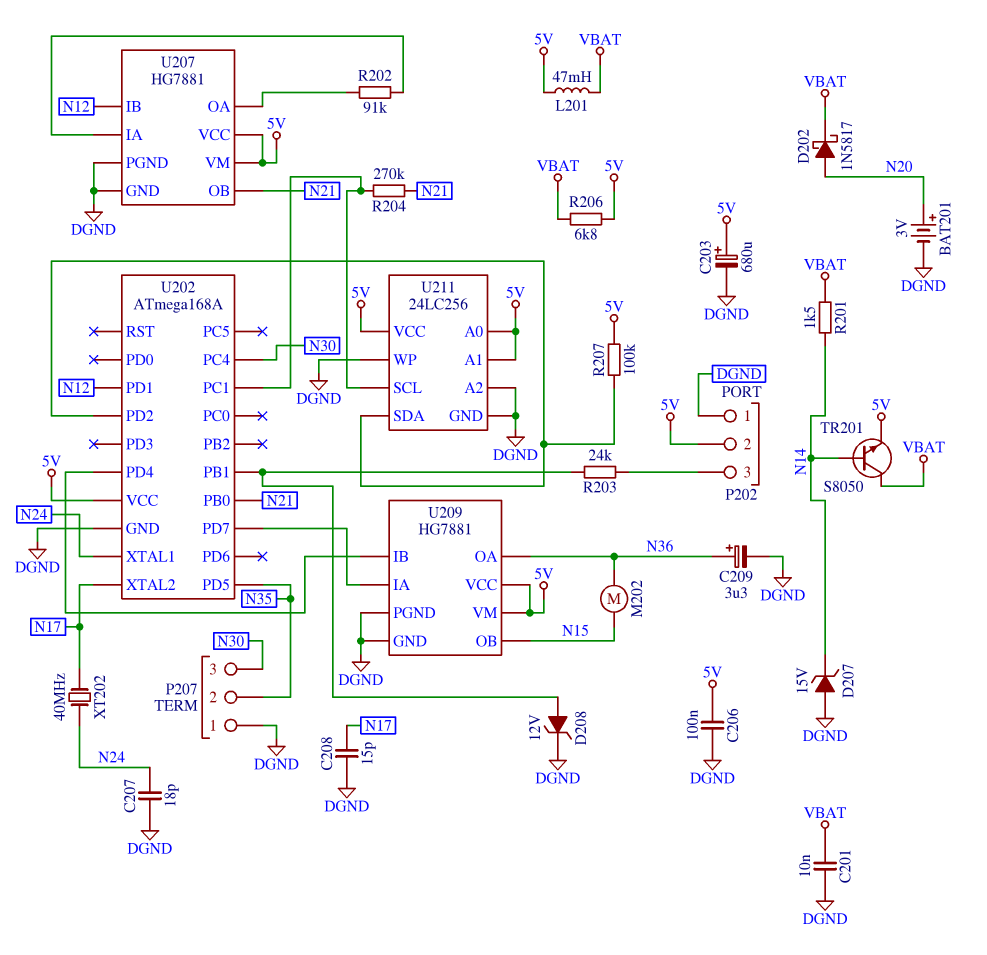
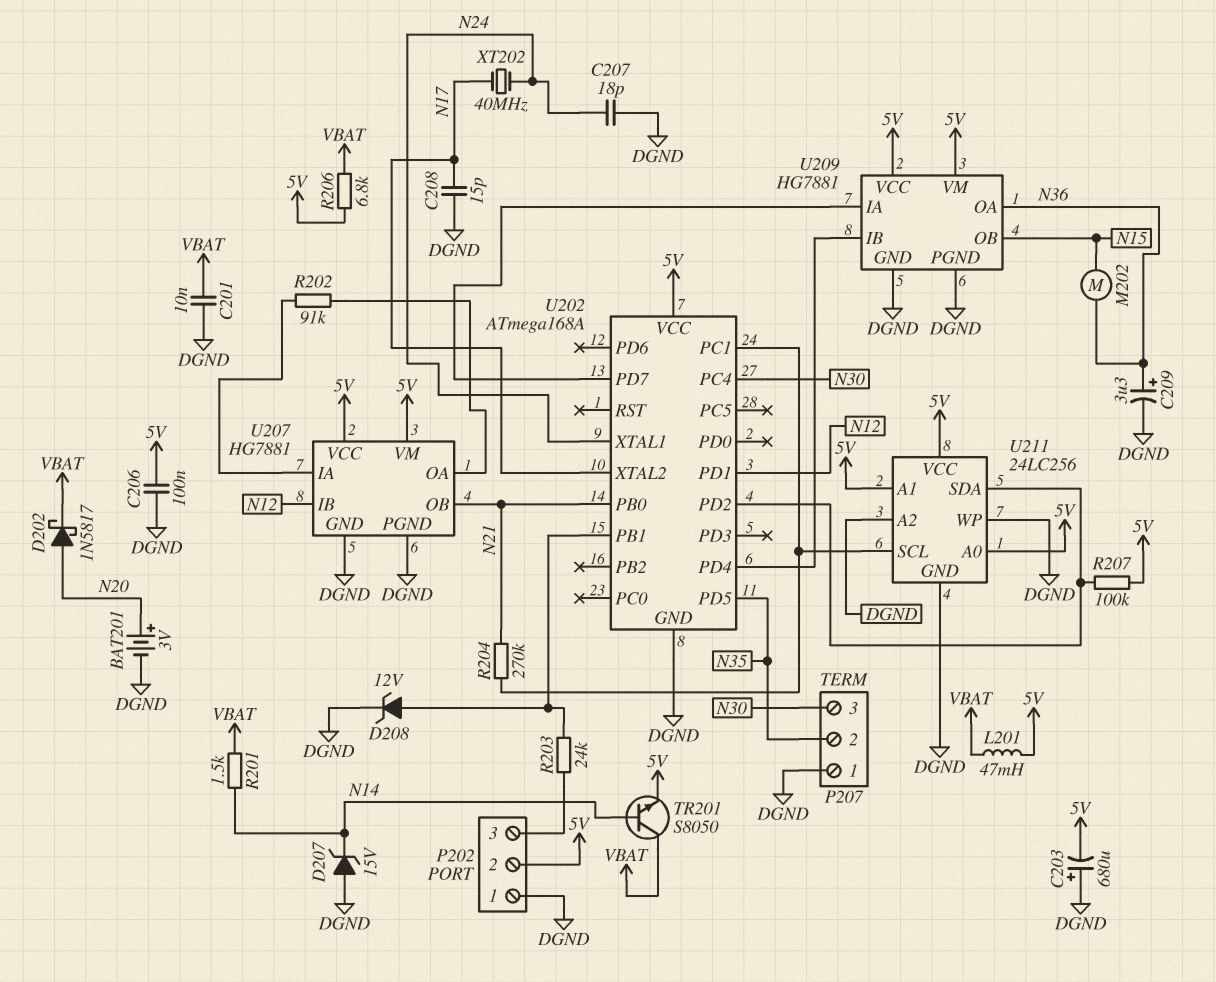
C203: 680uF (plus 5V, minus DGND) -> 680uF (plus DGND, minus 5V)

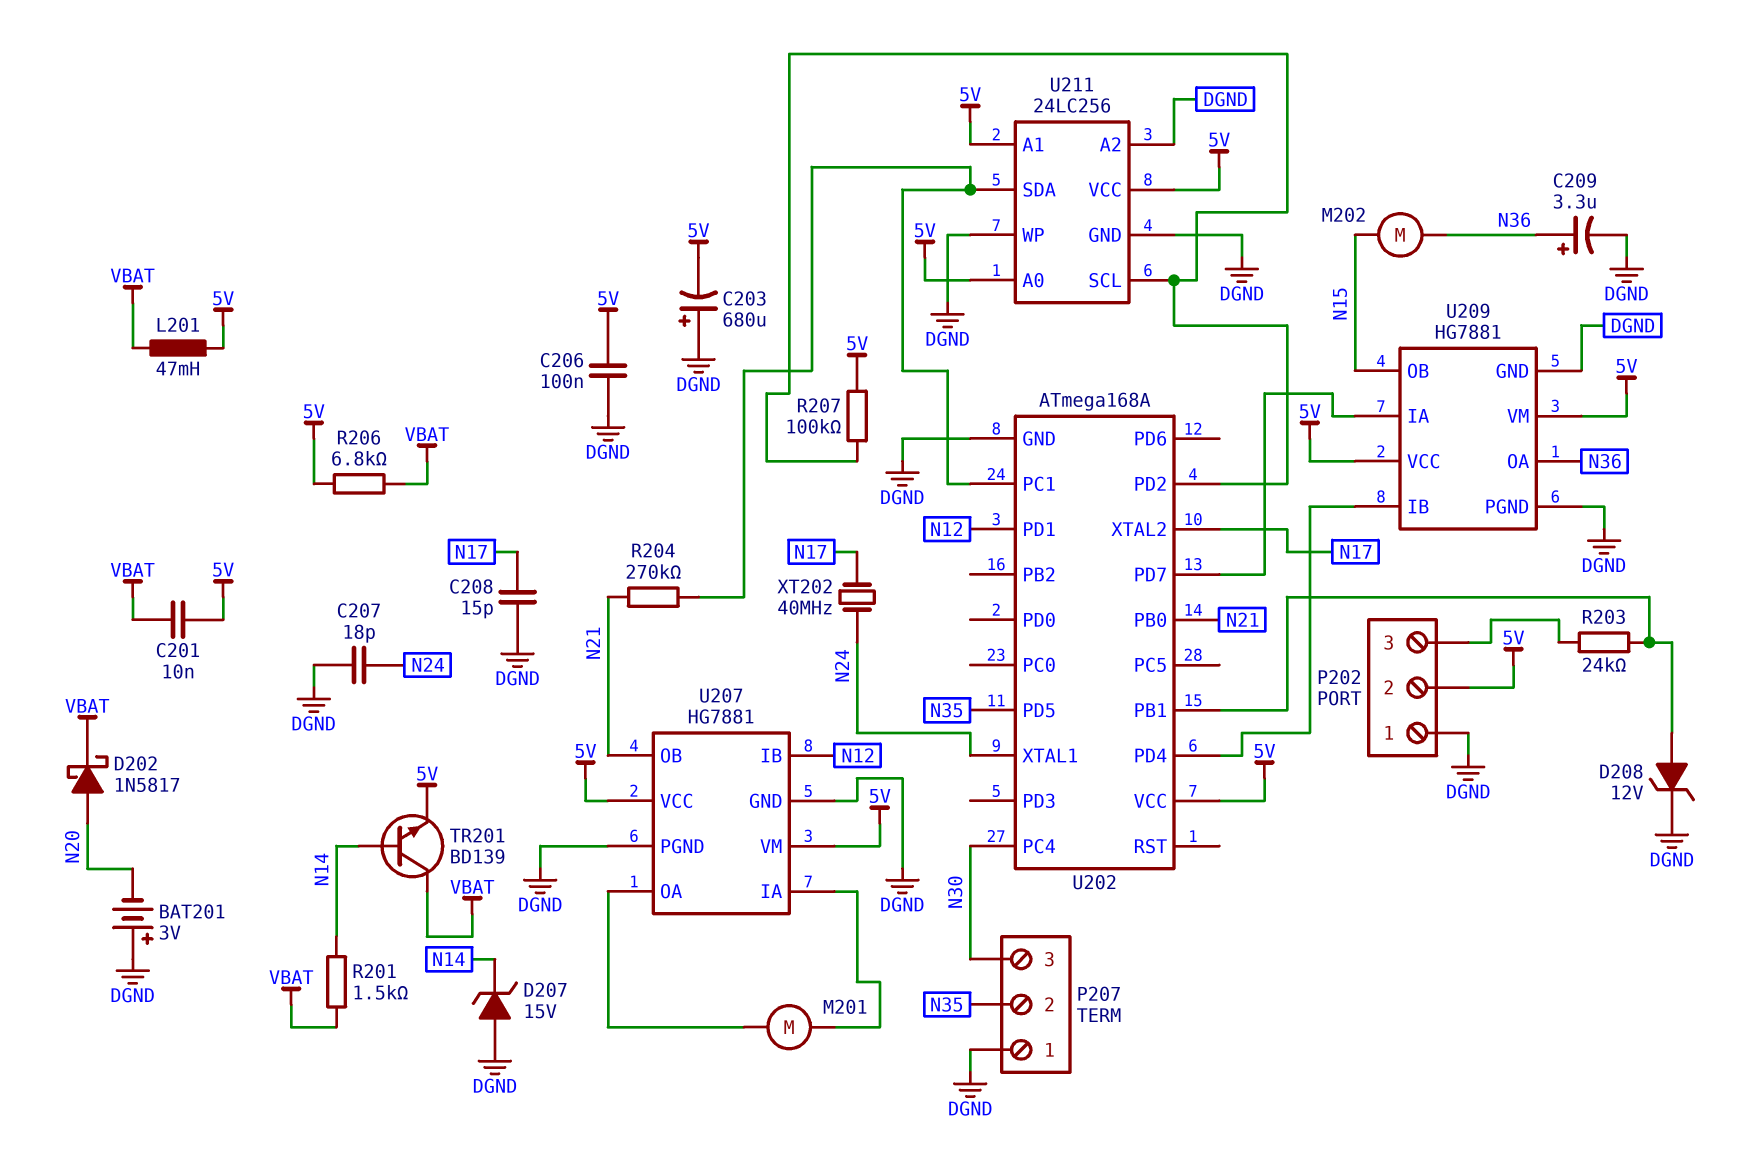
BAT201: 3V (plus N20, minus DGND) -> 3V (plus DGND, minus N20)
C201: 10nF (DGND, VBAT) -> 10nF (5V, VBAT)
M201: none -> motor (U207/IA, U207/OA)
R202: 91k (U207/IA, U207/OA) -> none
TR201: NPN S8050 (B N14, C VBAT, E 5V) -> NPN BD139 (B N14, C VBAT, E 5V)
U211 pin SCL: U202/PC1 -> U202/PD2
U211 pin SDA: U202/PD2 -> U202/PC1

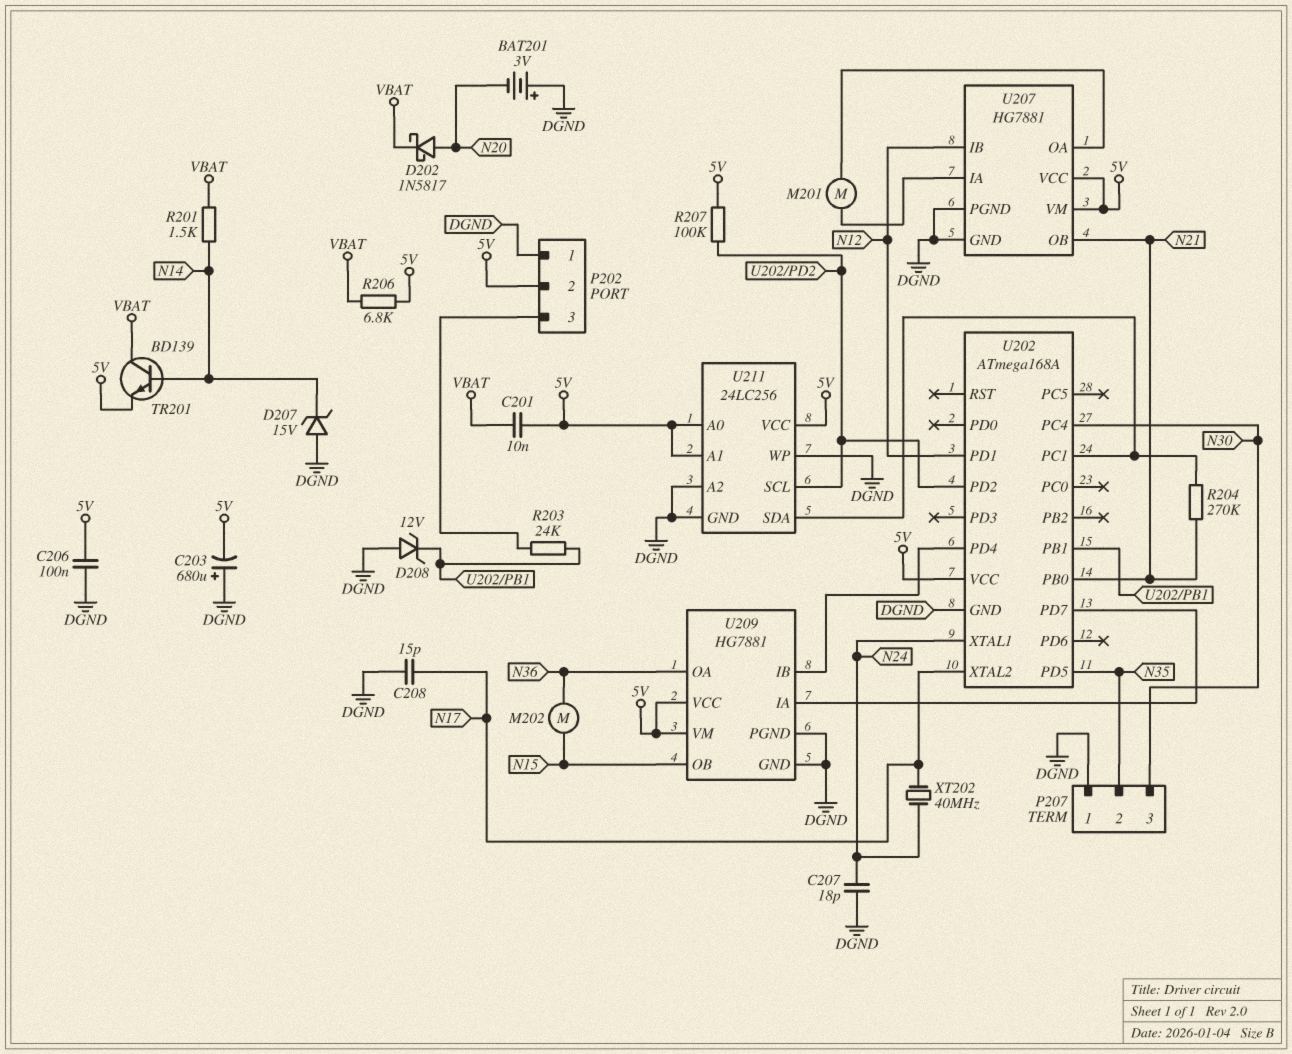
C209: 3.3uF (plus N36, minus DGND) -> none
D208: zener 12V (A U202/PB1, K DGND) -> zener 12V (A DGND, K U202/PB1)
L201: 47mH (5V, VBAT) -> none

